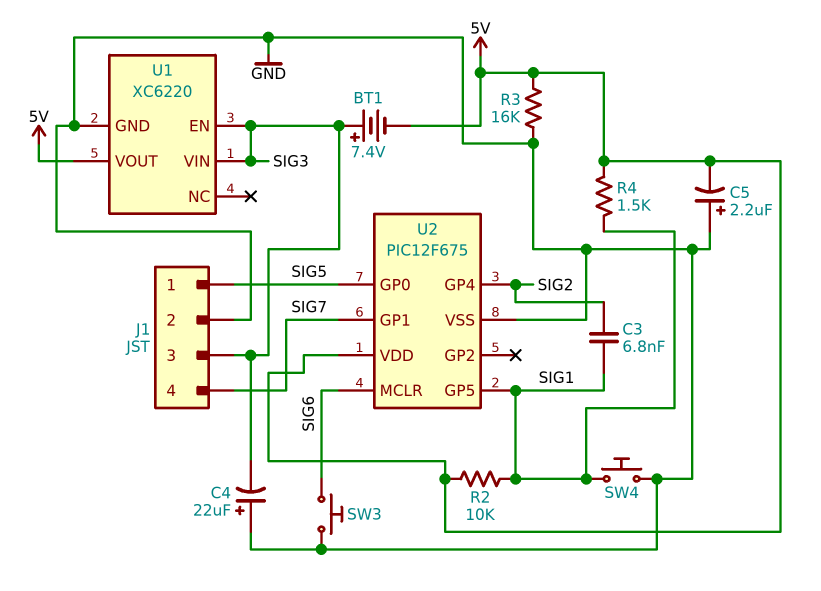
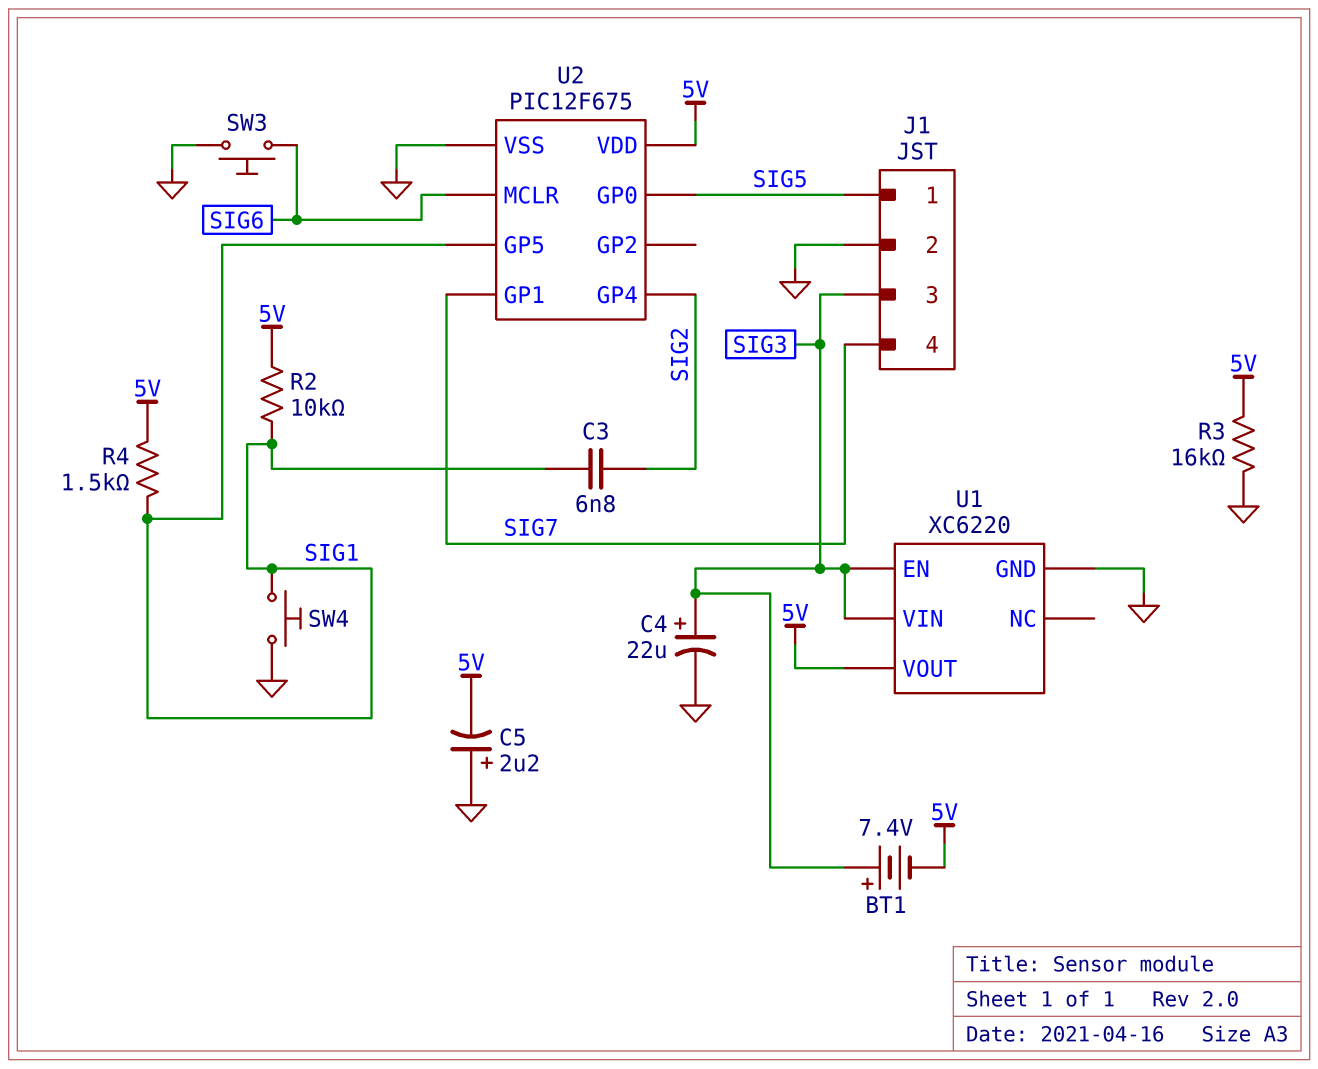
C4: 22uF (plus GND, minus SIG3) -> 22uF (plus SIG3, minus GND)

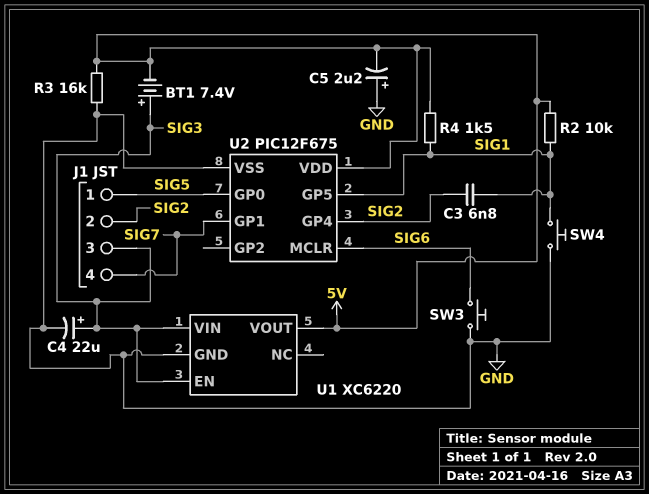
J1 pin 2: GND -> SIG2

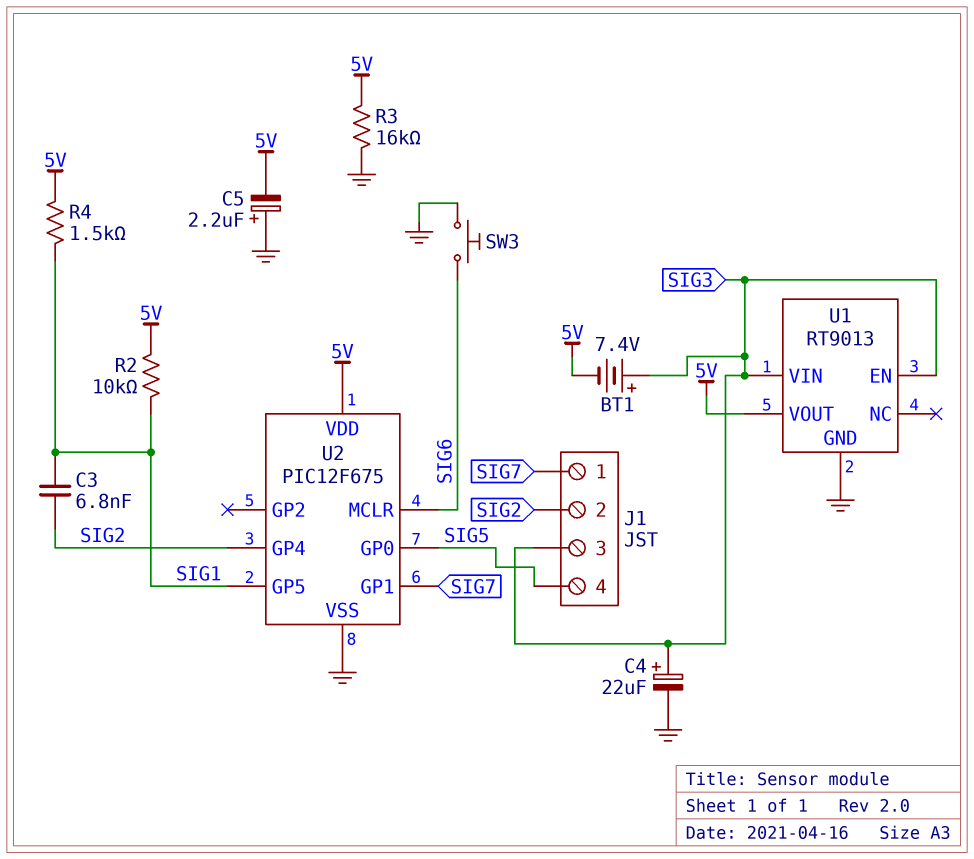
J1 pin 1: SIG5 -> SIG7
J1 pin 4: SIG7 -> SIG5
SW4: button (GND, SIG1) -> none
U1: XC6220 -> RT9013

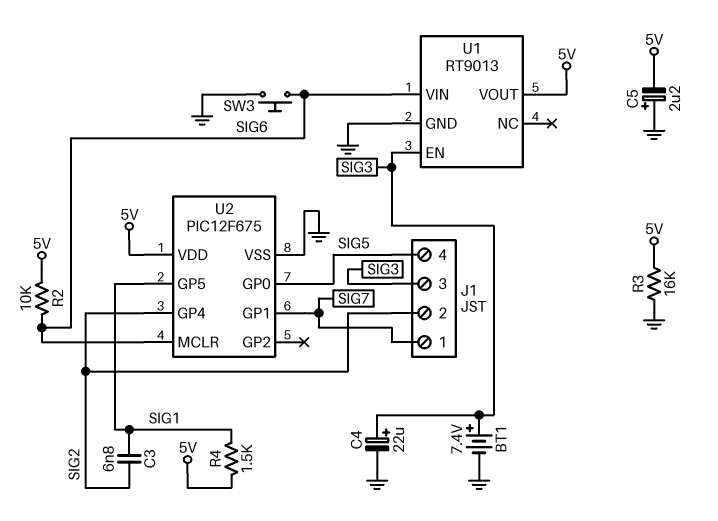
BT1: 7.4V (plus SIG3, minus 5V) -> 7.4V (plus SIG3, minus GND)
R2: 10k (5V, SIG1) -> 10k (5V, SIG6)
U1 pin VIN: SIG3 -> SIG6

